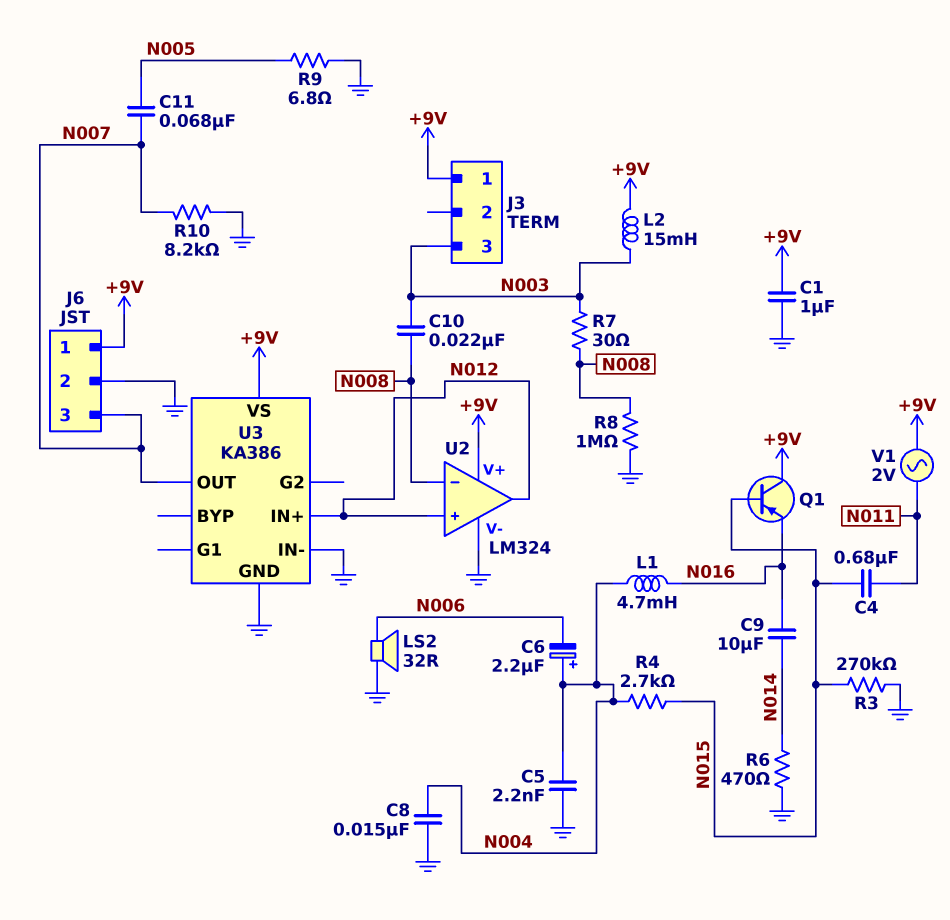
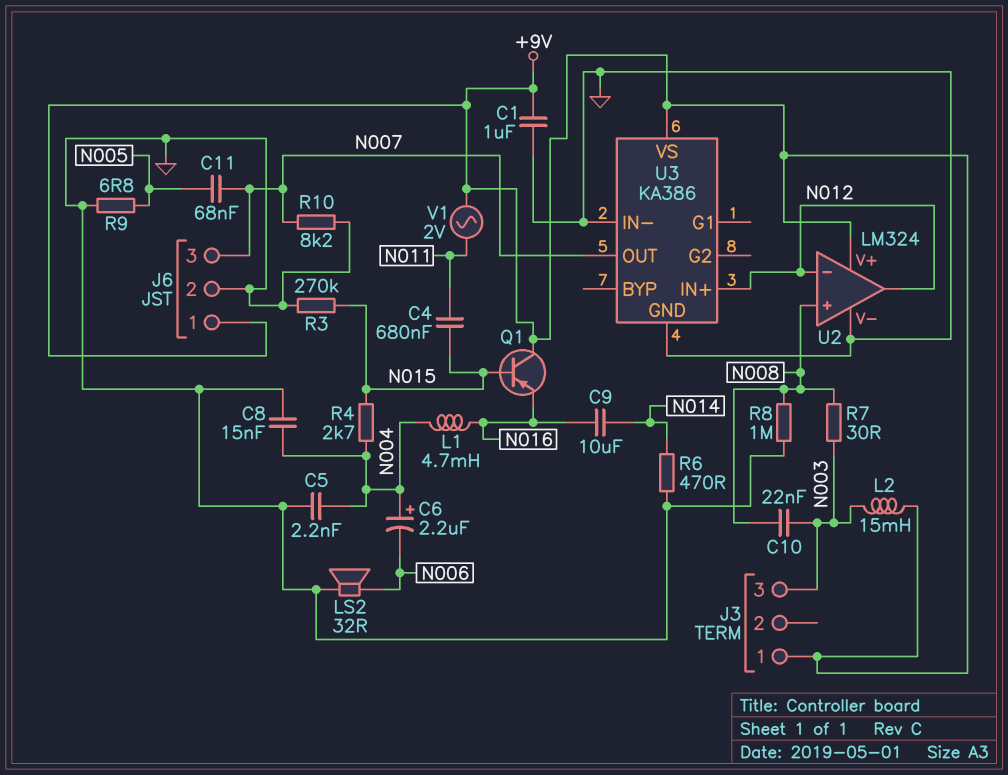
U2 pin in+: N012 -> N008
U2 pin in-: N008 -> N012

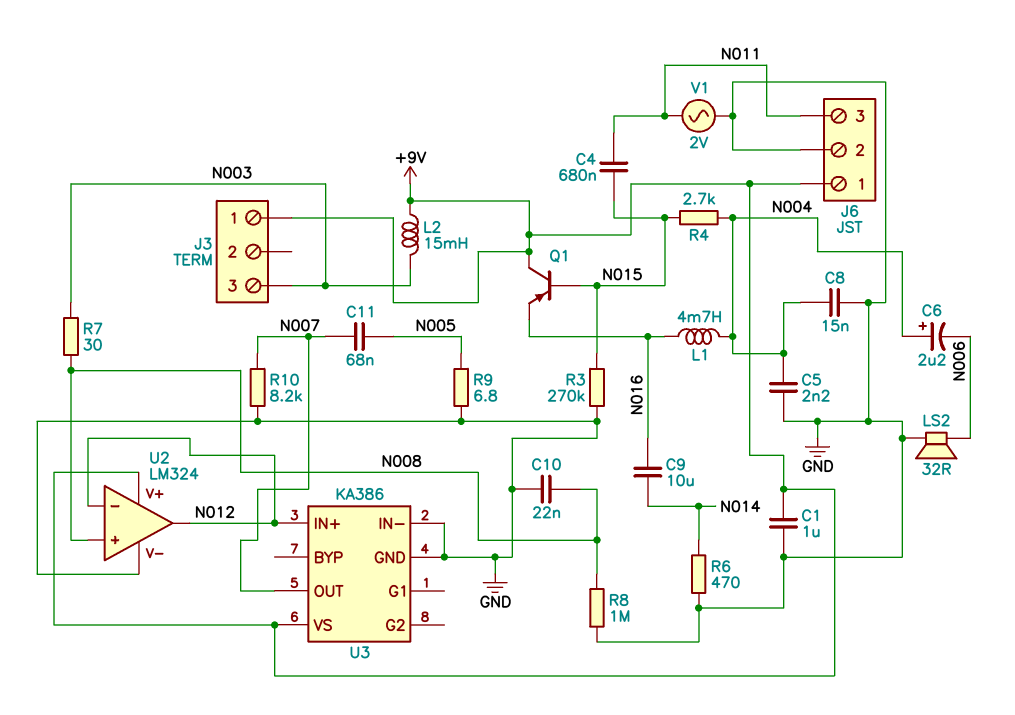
C10: 22nF (N003, N008) -> 22nF (GND, N008)
J6 pin 3: N007 -> N011
V1: AC 2V (+9V, N011) -> AC 2V (GND, N011)

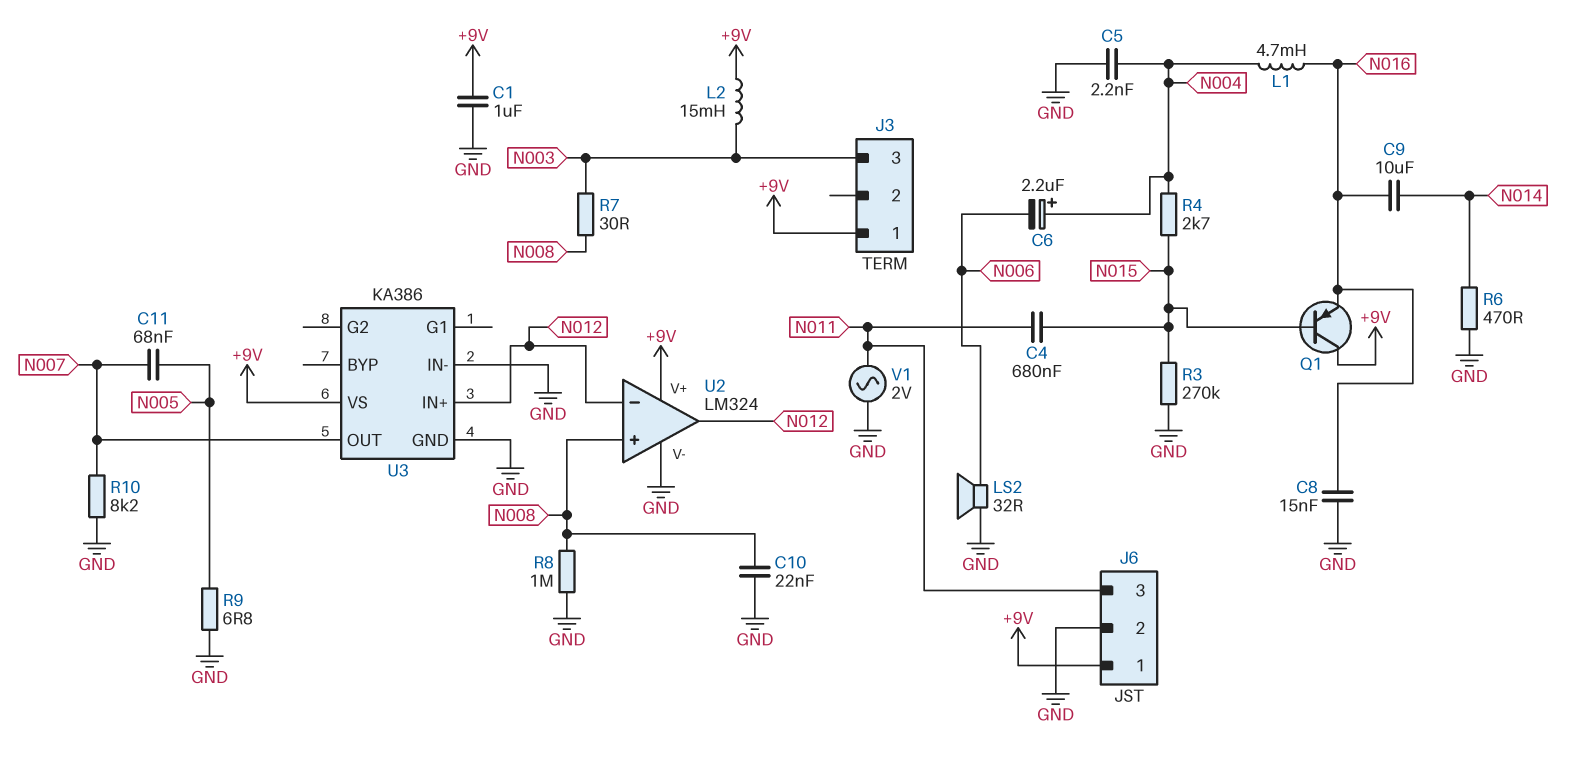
C8: 15nF (GND, N004) -> 15nF (GND, N016)

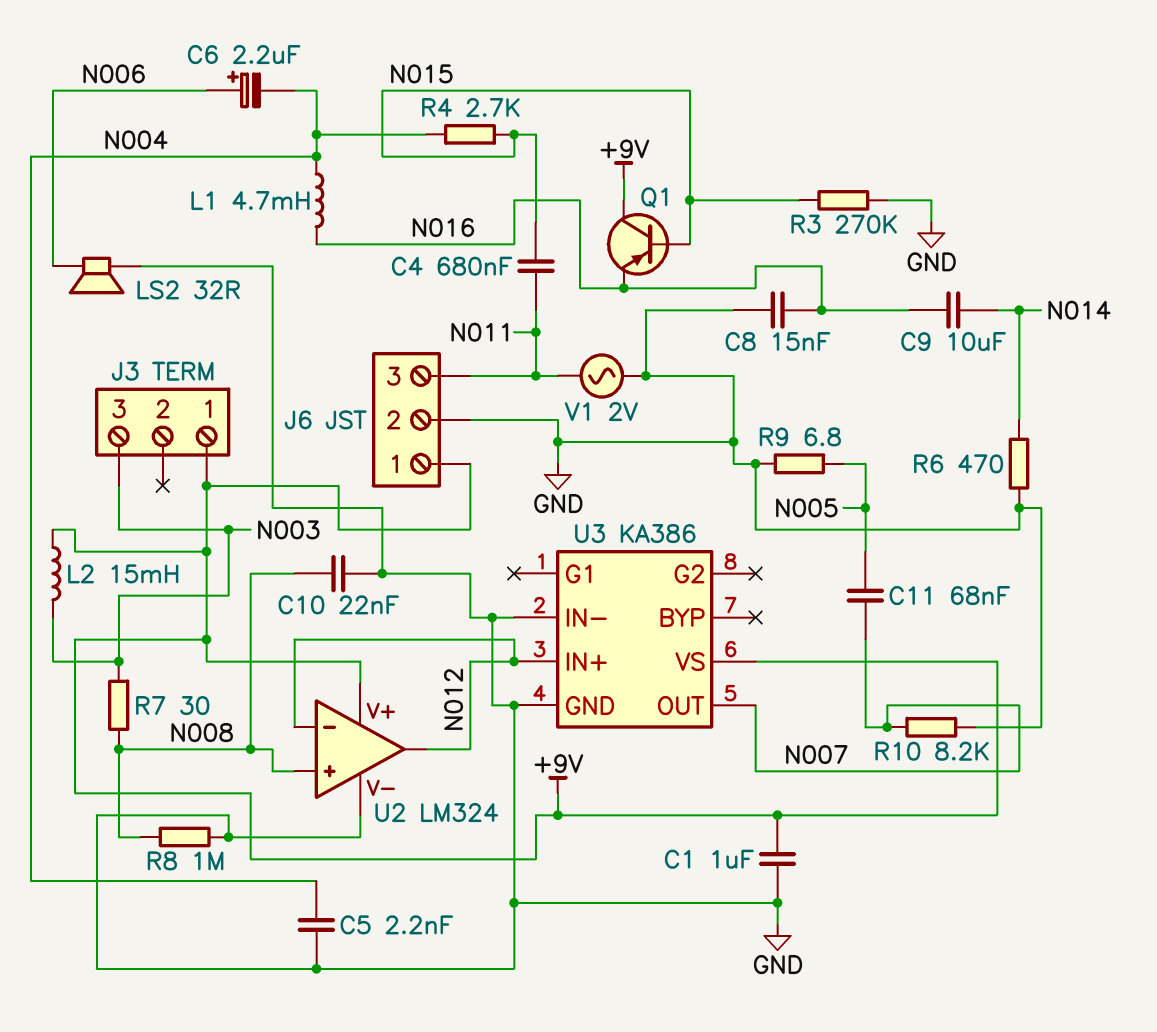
C6: 2.2uF (plus N004, minus N006) -> 2.2uF (plus N006, minus N004)

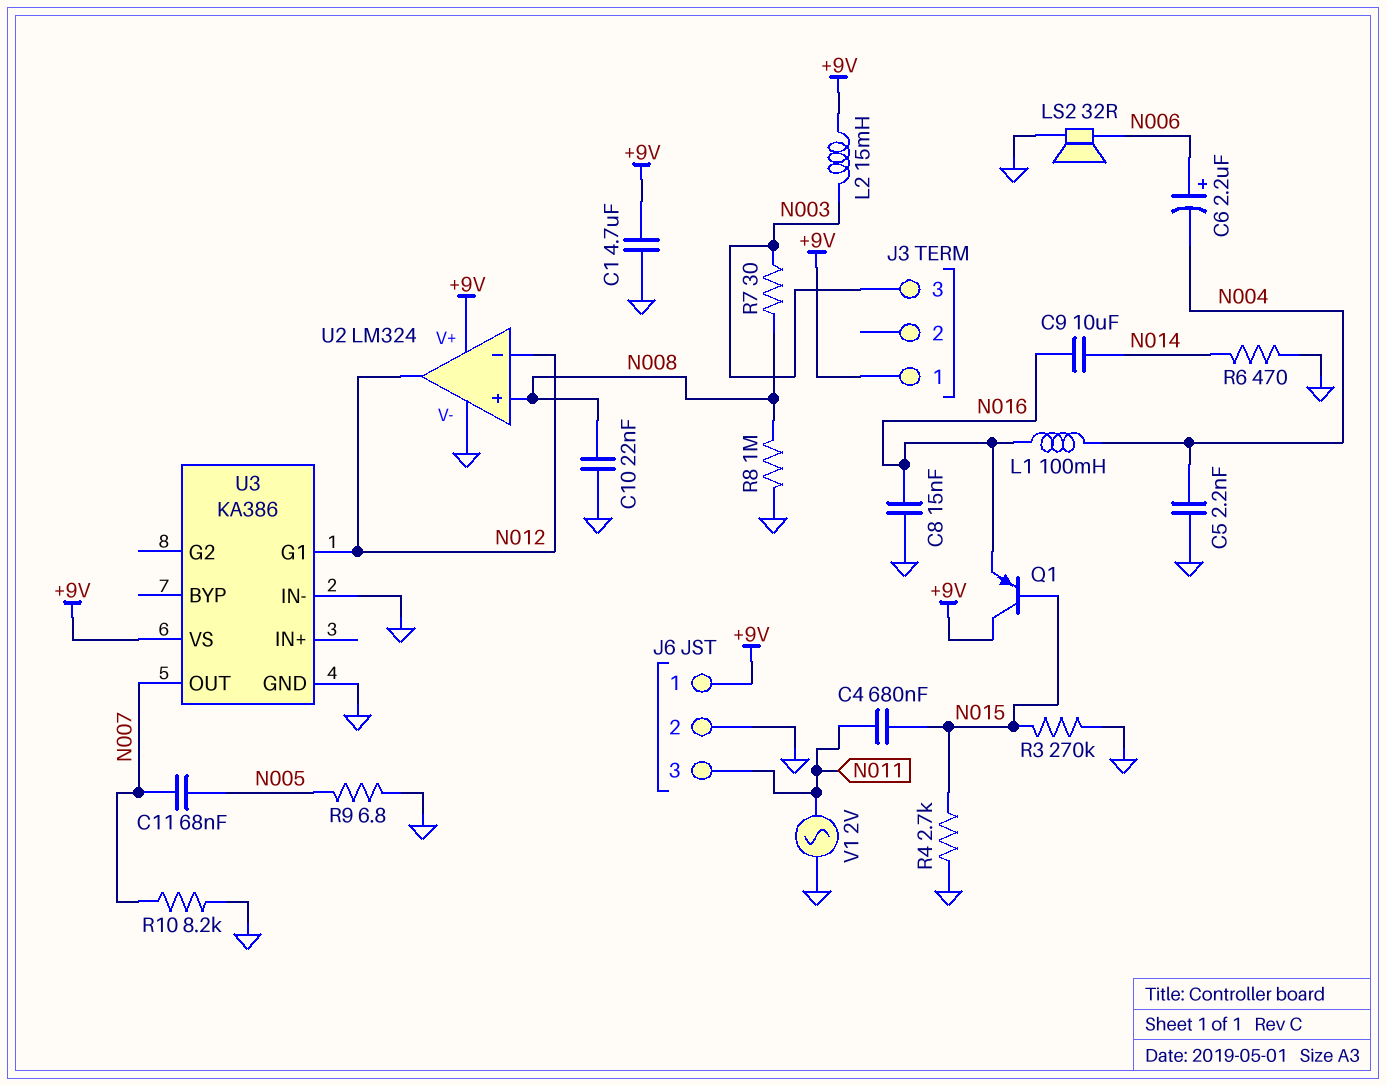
C1: 1uF (+9V, GND) -> 4.7uF (+9V, GND)
L1: 4.7mH (N004, N016) -> 100mH (N004, N016)
R4: 2.7k (N004, N015) -> 2.7k (GND, N015)
U3 pin G1: none -> N012
U3 pin IN+: N012 -> none

